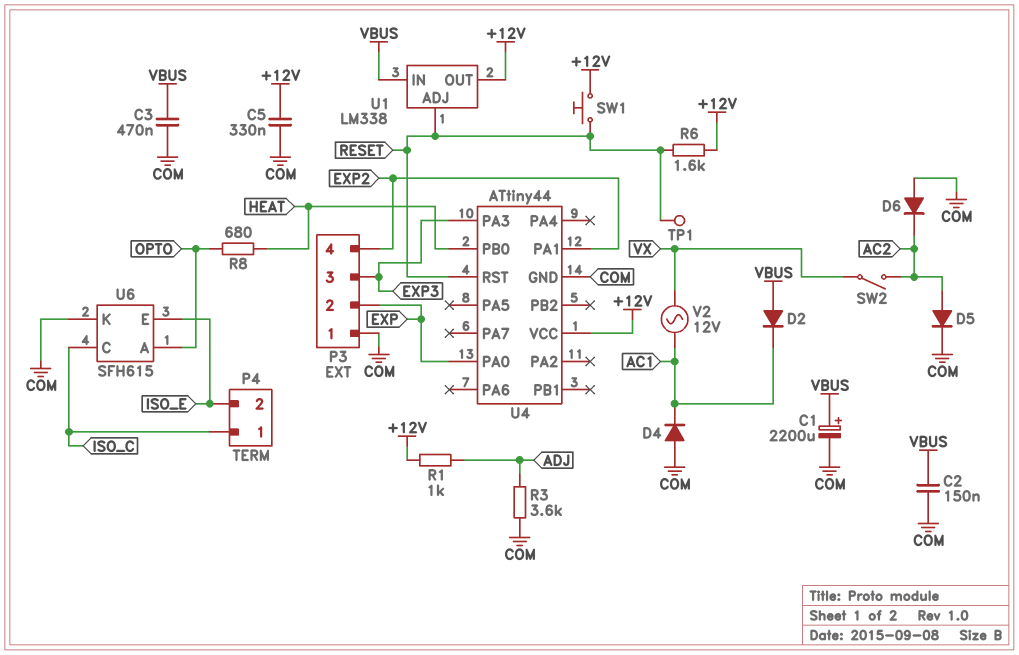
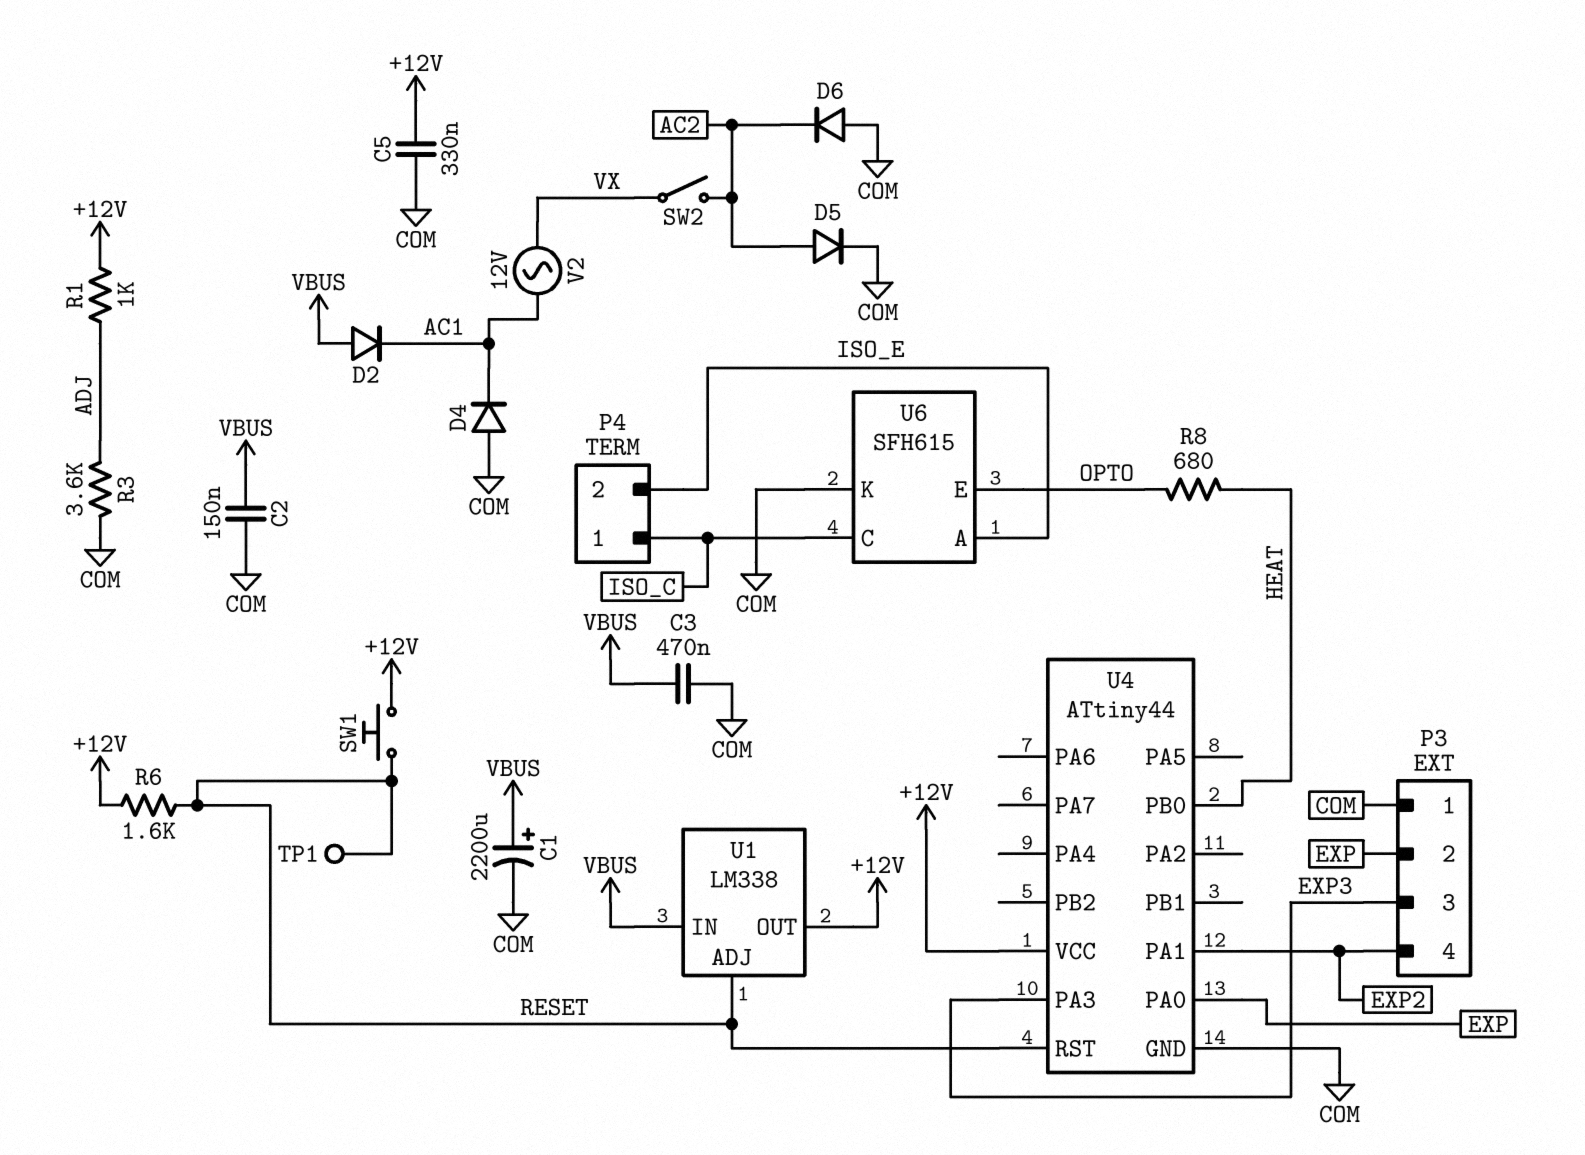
U6 pin A: OPTO -> ISO_E
U6 pin E: ISO_E -> OPTO

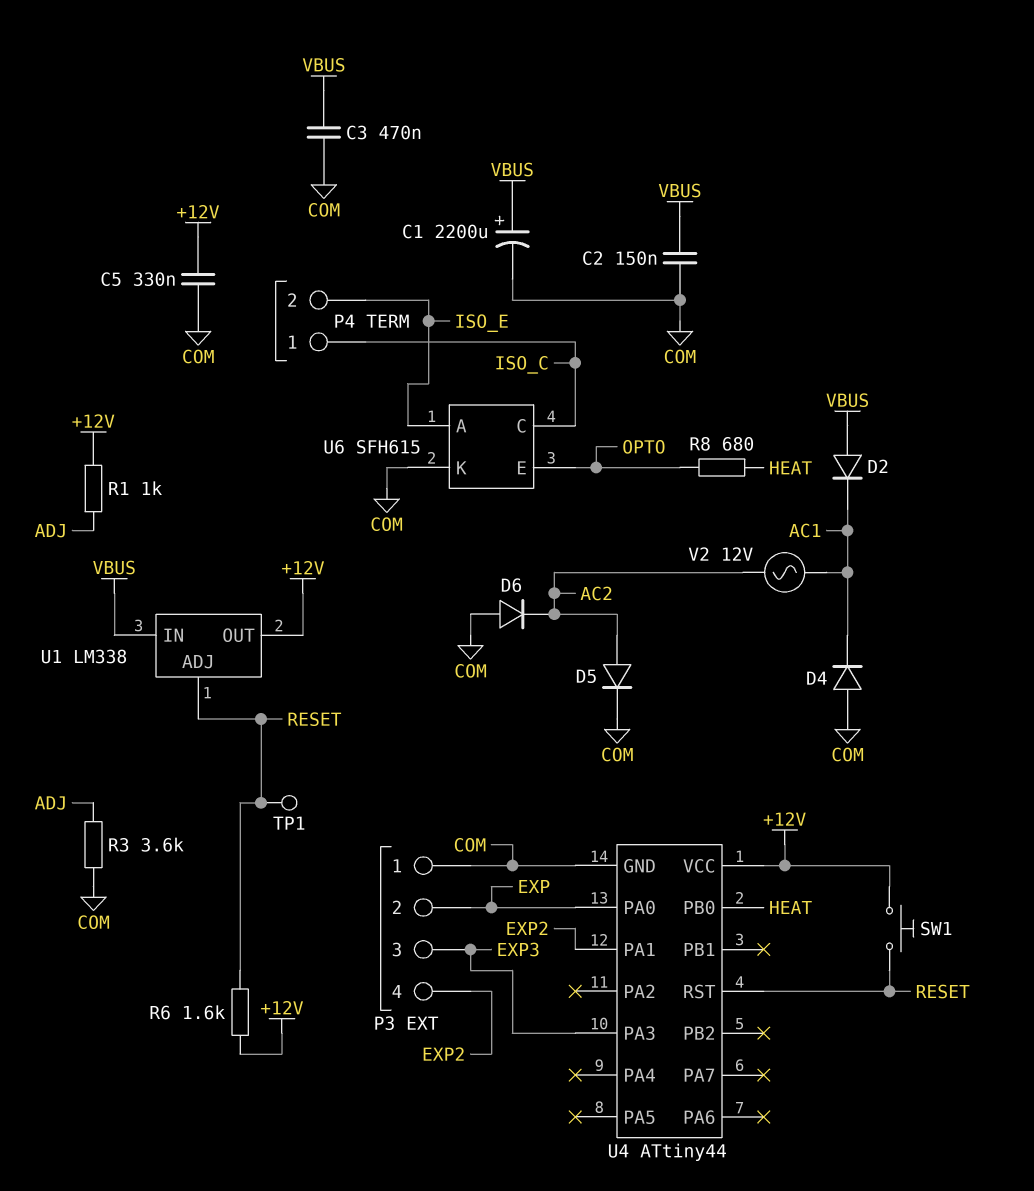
SW2: switch (AC2, VX) -> none
V2: AC 12V (AC1, VX) -> AC 12V (AC1, AC2)

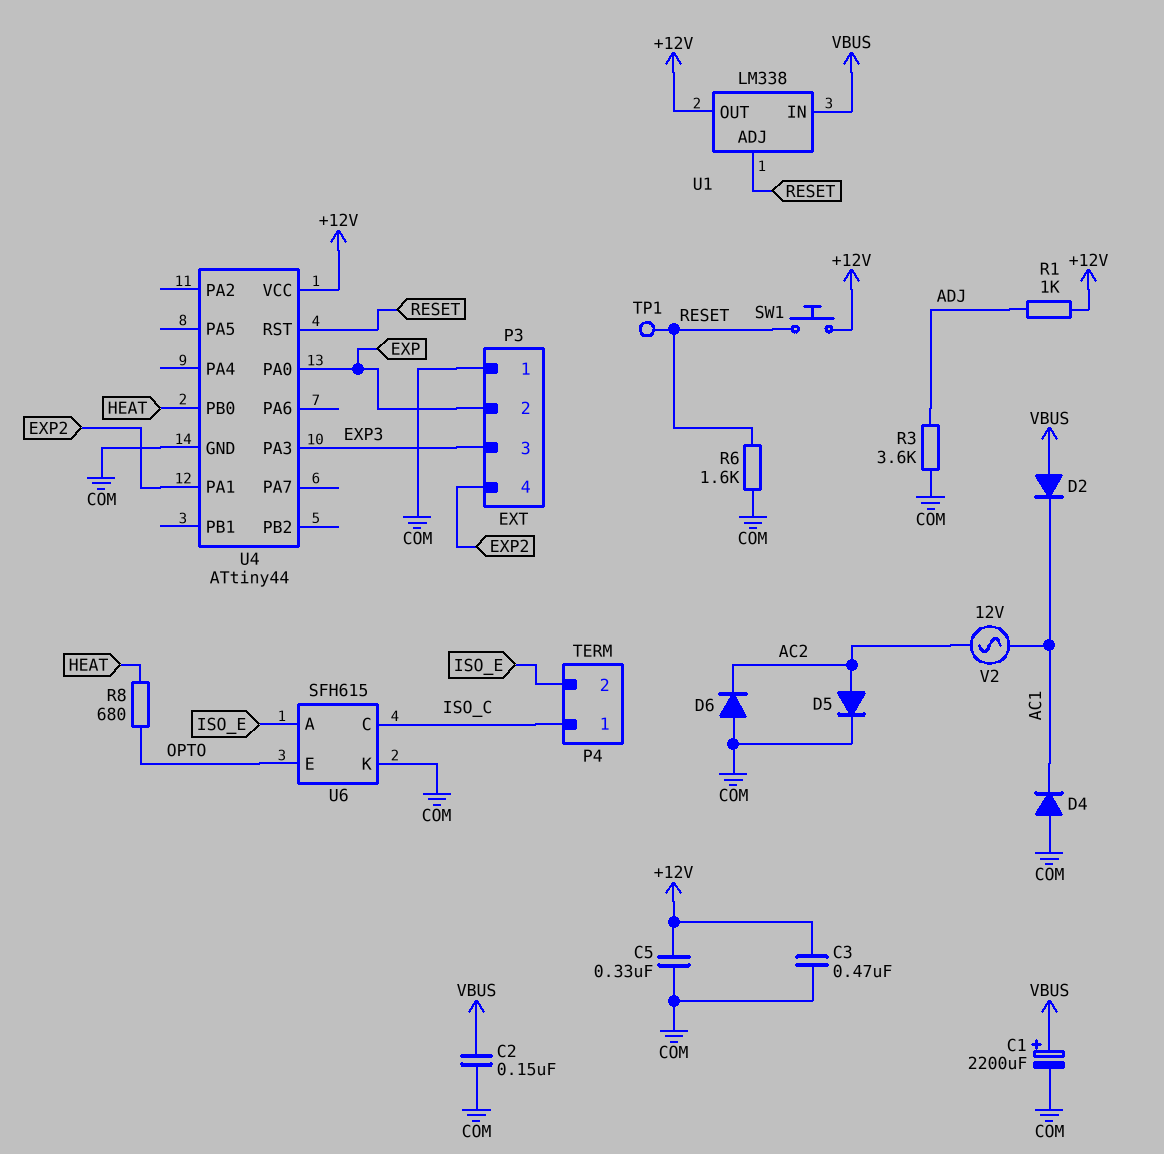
C3: 470nF (COM, VBUS) -> 470nF (+12V, COM)
R6: 1.6k (+12V, RESET) -> 1.6k (COM, RESET)

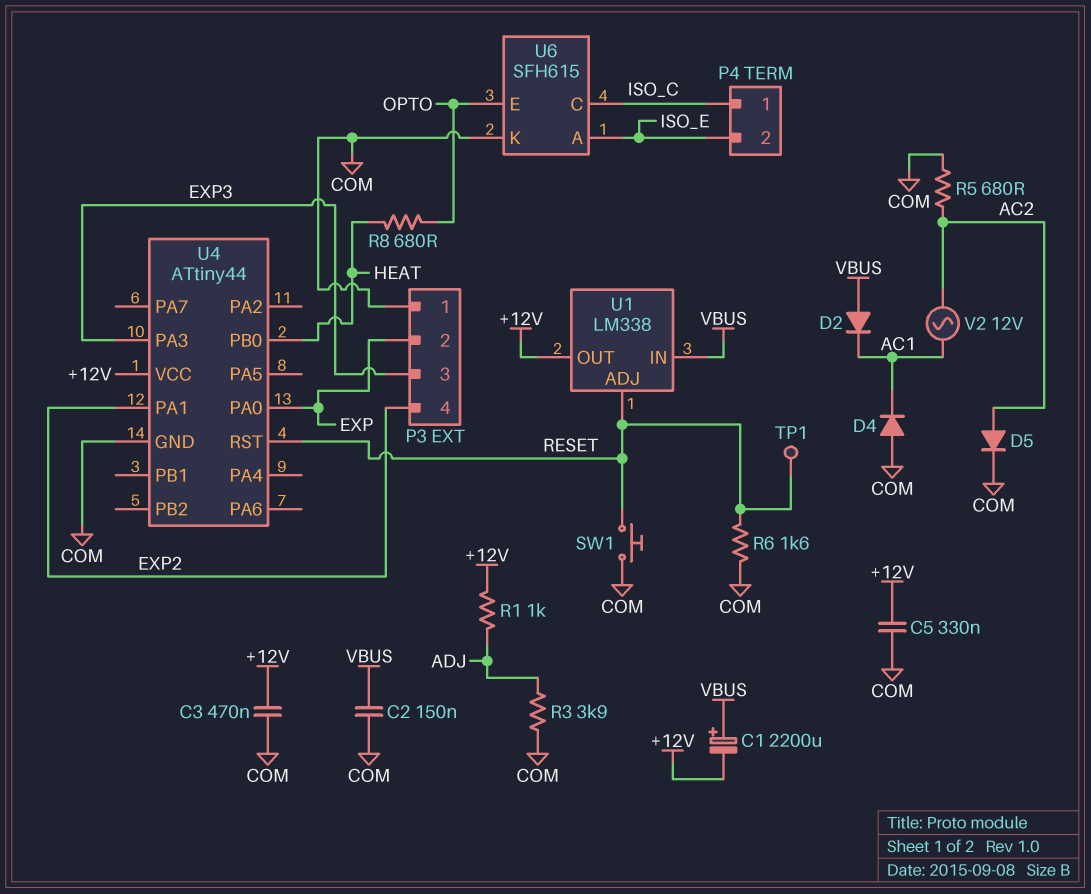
C1: 2200uF (plus VBUS, minus COM) -> 2200uF (plus VBUS, minus +12V)
D6: diode (A COM, K AC2) -> none
R3: 3.6k (ADJ, COM) -> 3.9k (ADJ, COM)
R5: none -> 680 (AC2, COM)
SW1: button (+12V, RESET) -> button (COM, RESET)

